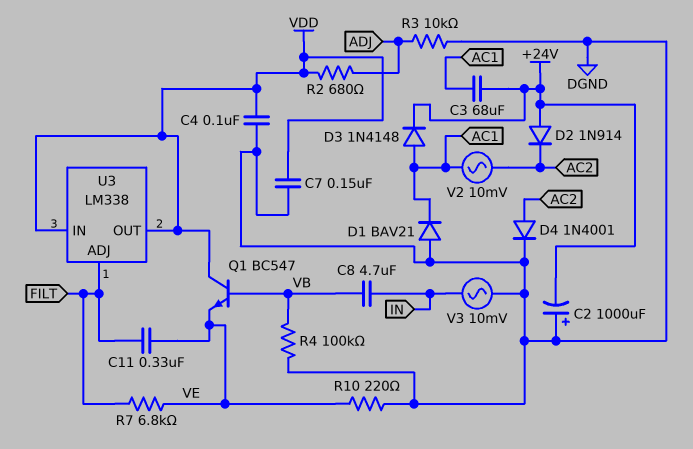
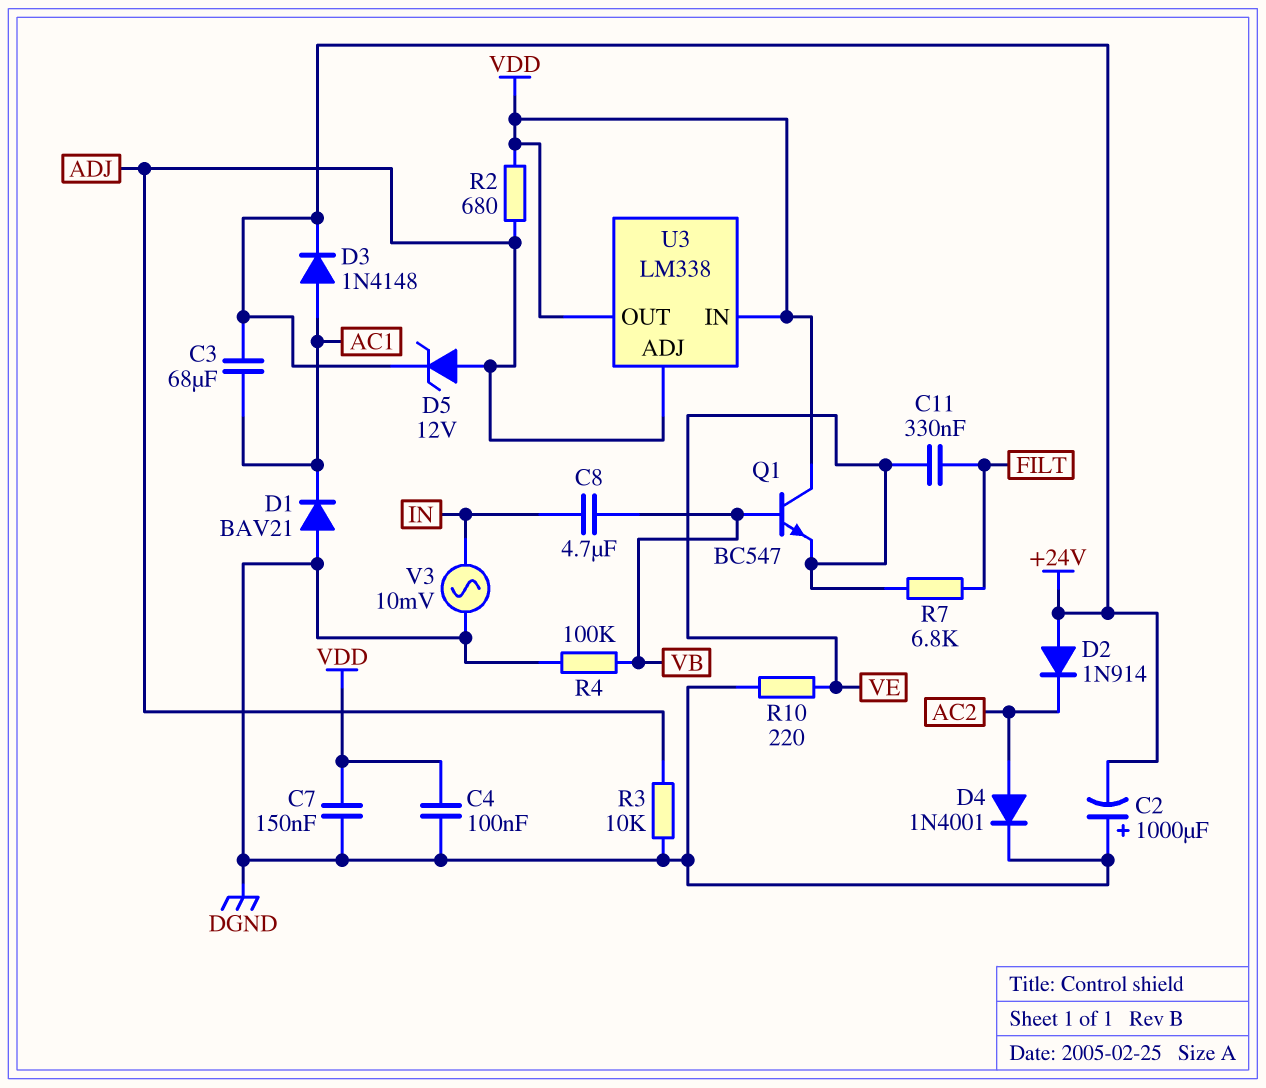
D5: none -> zener 12V (A ADJ, K +24V)
U3 pin ADJ: FILT -> ADJ
V2: AC 10mV (AC1, AC2) -> none

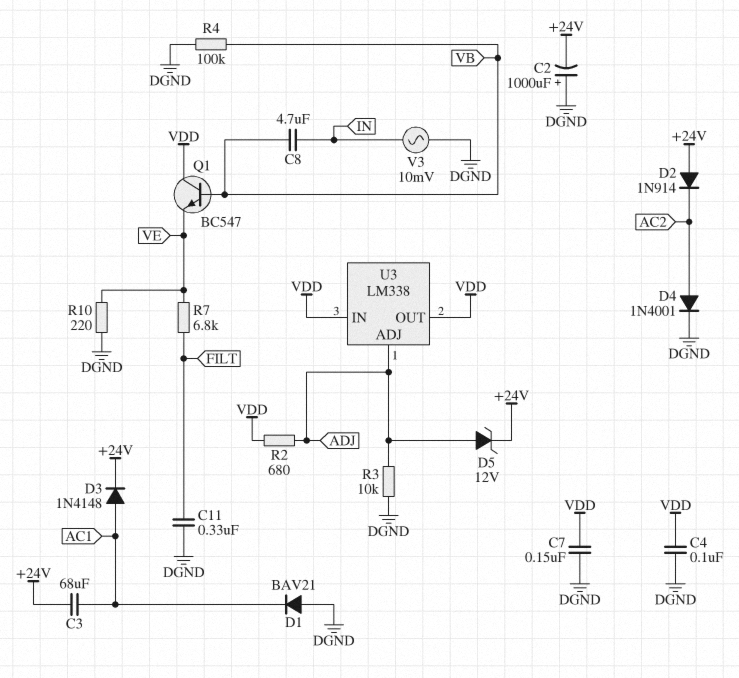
C11: 330nF (FILT, VE) -> 330nF (DGND, FILT)

